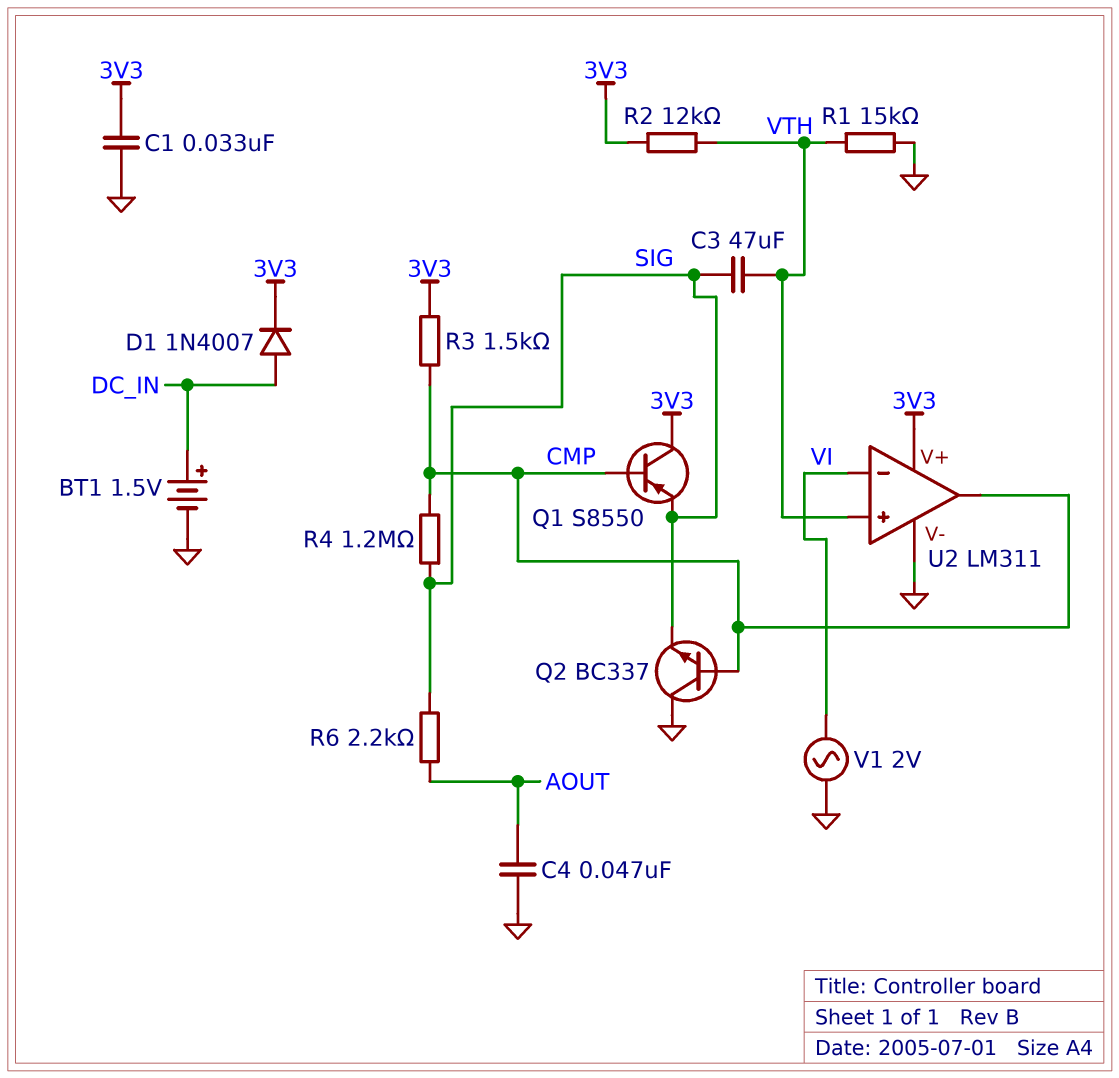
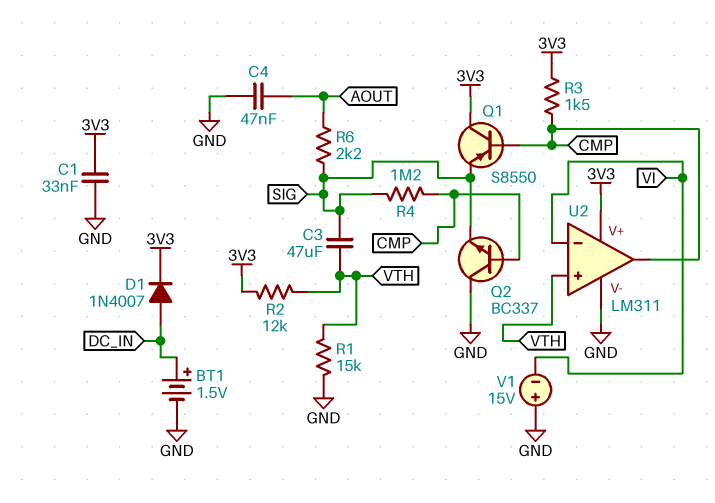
V1: AC 2V (GND, VI) -> 15V (plus GND, minus VI)

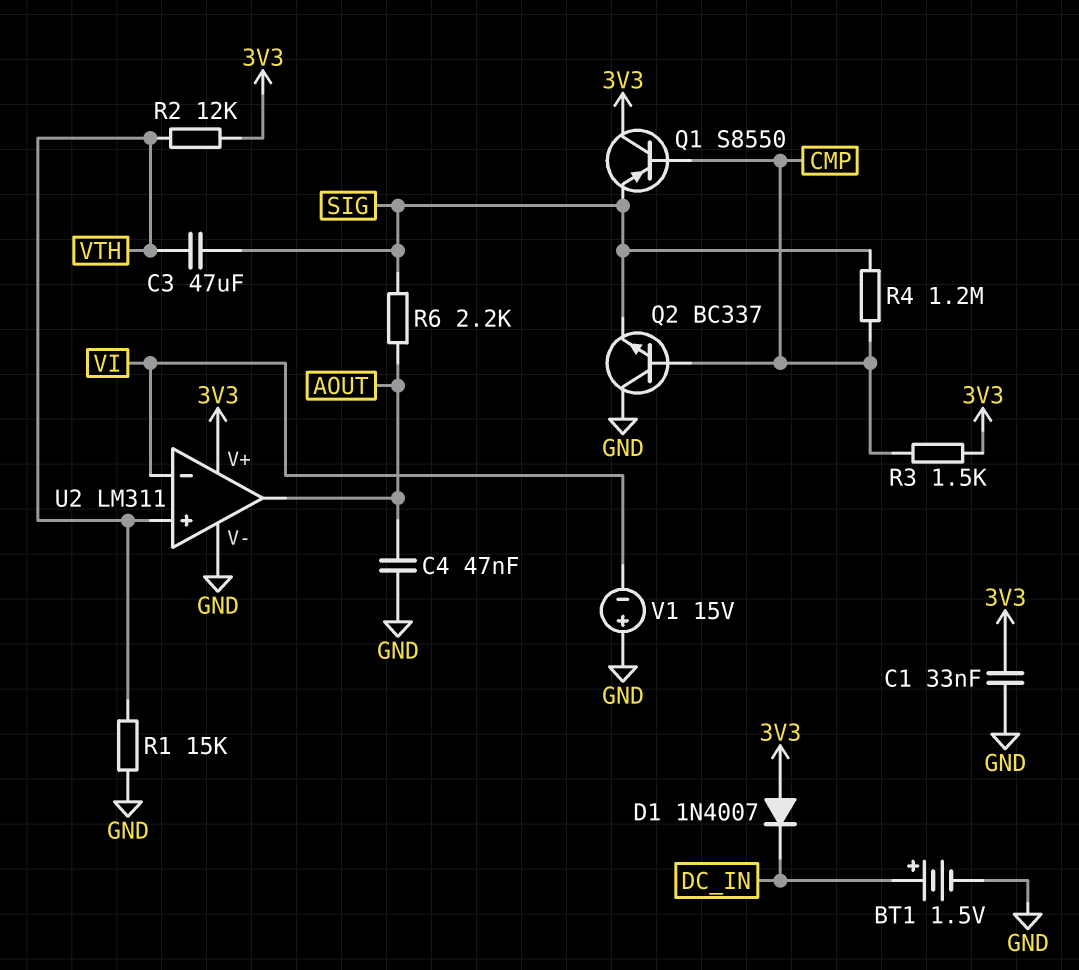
D1: diode 1N4007 (A DC_IN, K 3V3) -> diode 1N4007 (A 3V3, K DC_IN)
U2 pin out: CMP -> AOUT

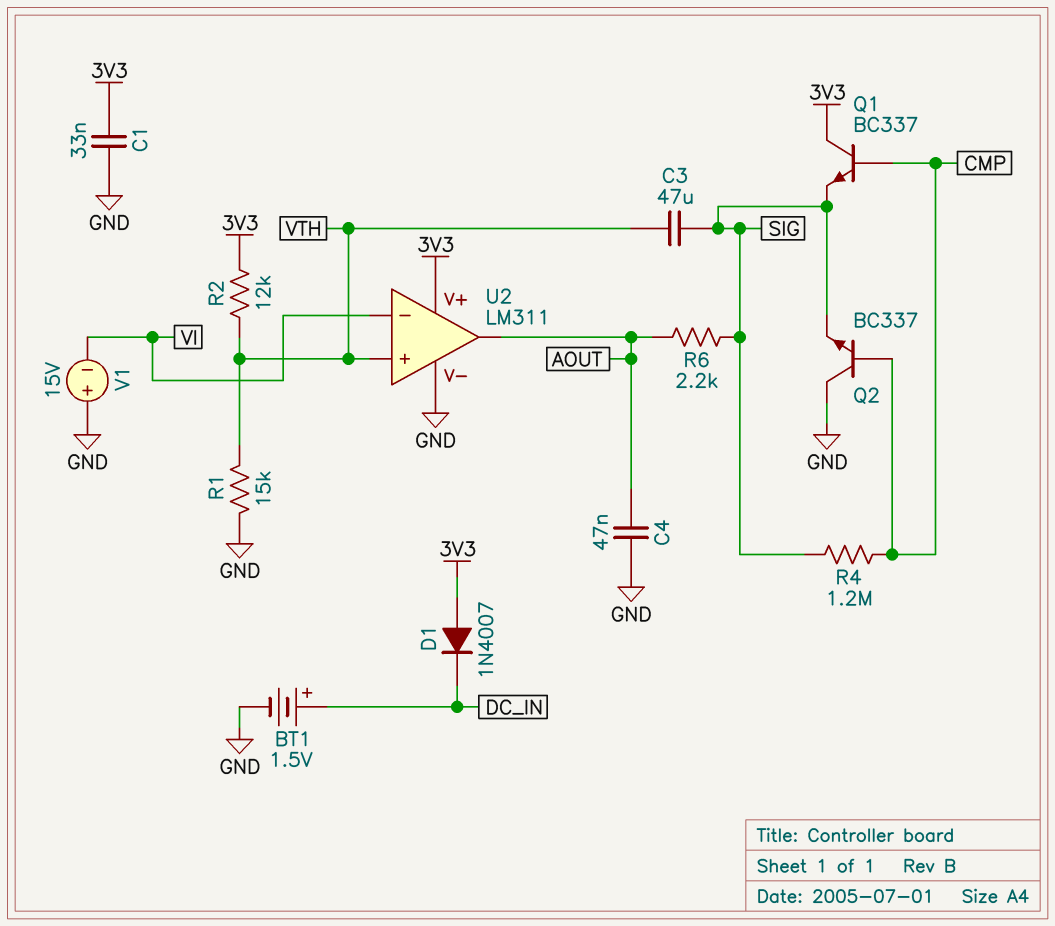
Q1: PNP S8550 (B CMP, C 3V3, E SIG) -> NPN BC337 (B CMP, C 3V3, E SIG)
R3: 1.5k (3V3, CMP) -> none

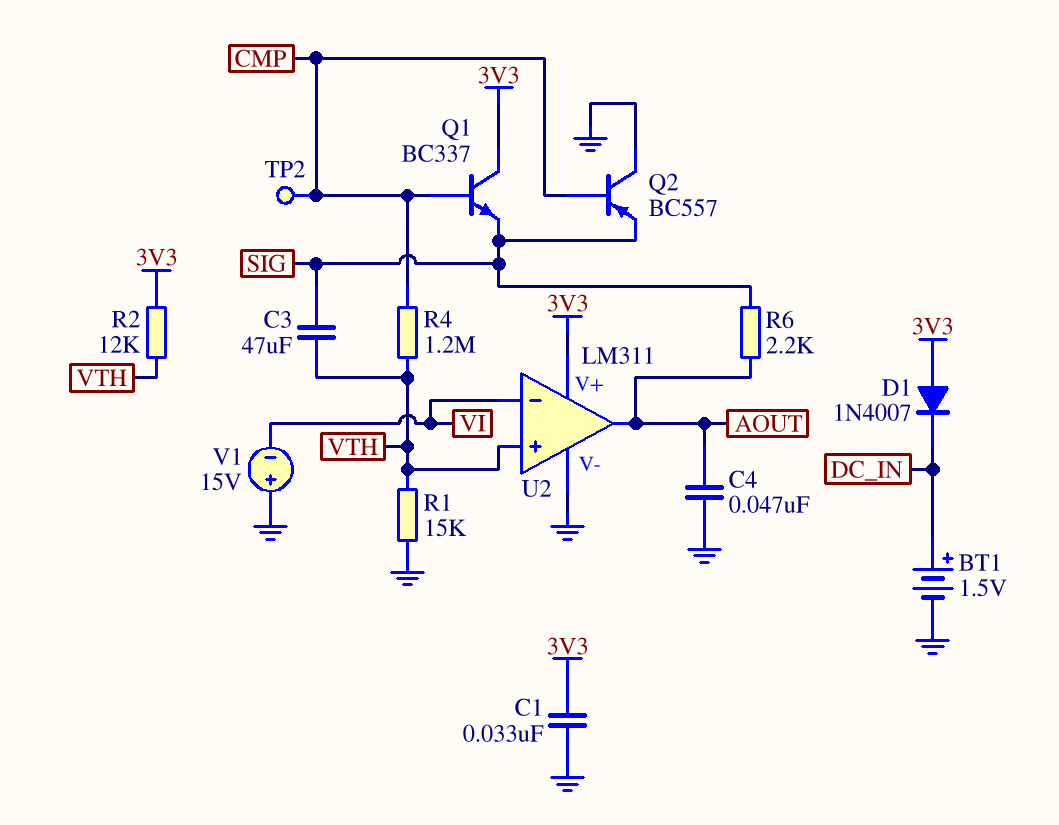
Q2: NPN BC337 (B CMP, C GND, E SIG) -> PNP BC557 (B CMP, C GND, E SIG)
R4: 1.2M (CMP, SIG) -> 1.2M (CMP, VTH)
TP2: none -> test point (CMP)

